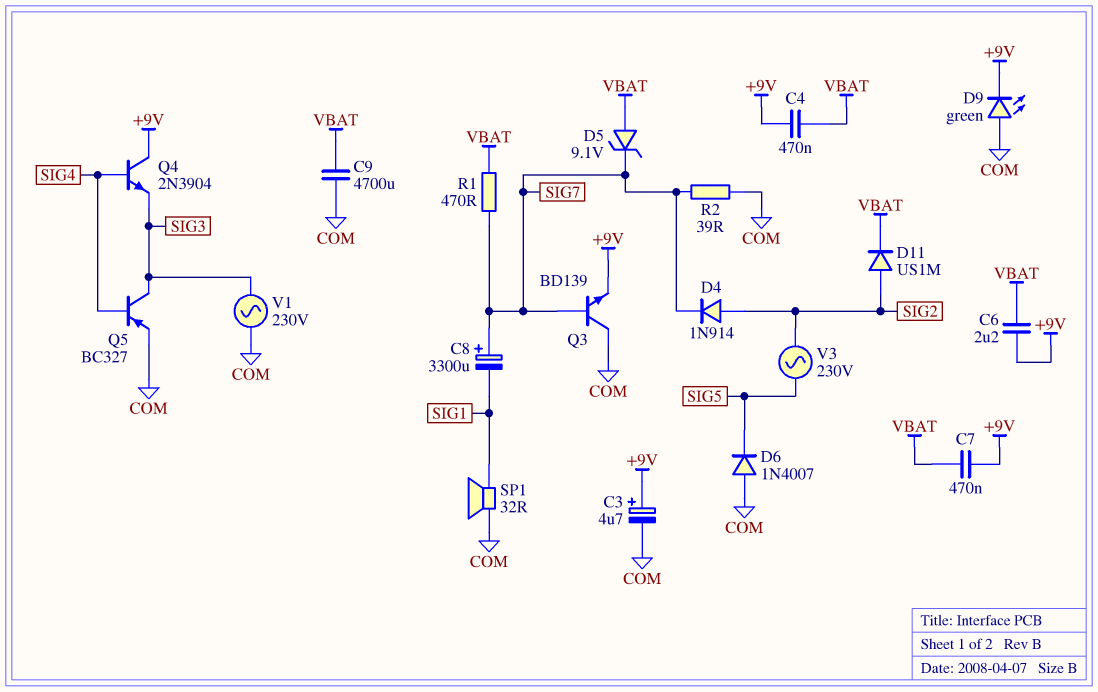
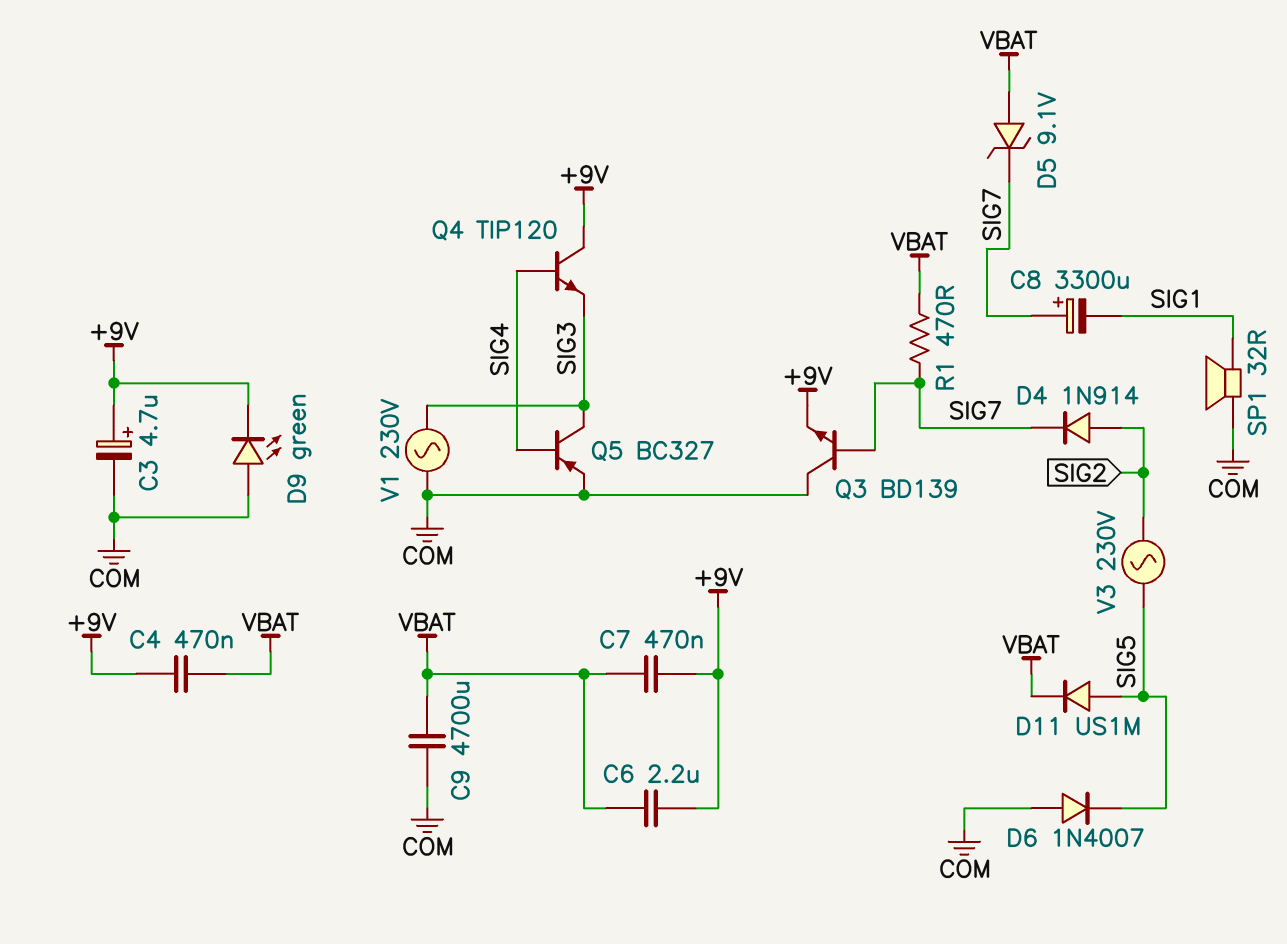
D11: diode US1M (A SIG2, K VBAT) -> diode US1M (A SIG5, K VBAT)
Q4: NPN 2N3904 (B SIG4, C +9V, E SIG3) -> NPN TIP120 (B SIG4, C +9V, E SIG3)
R2: 39 (COM, SIG7) -> none

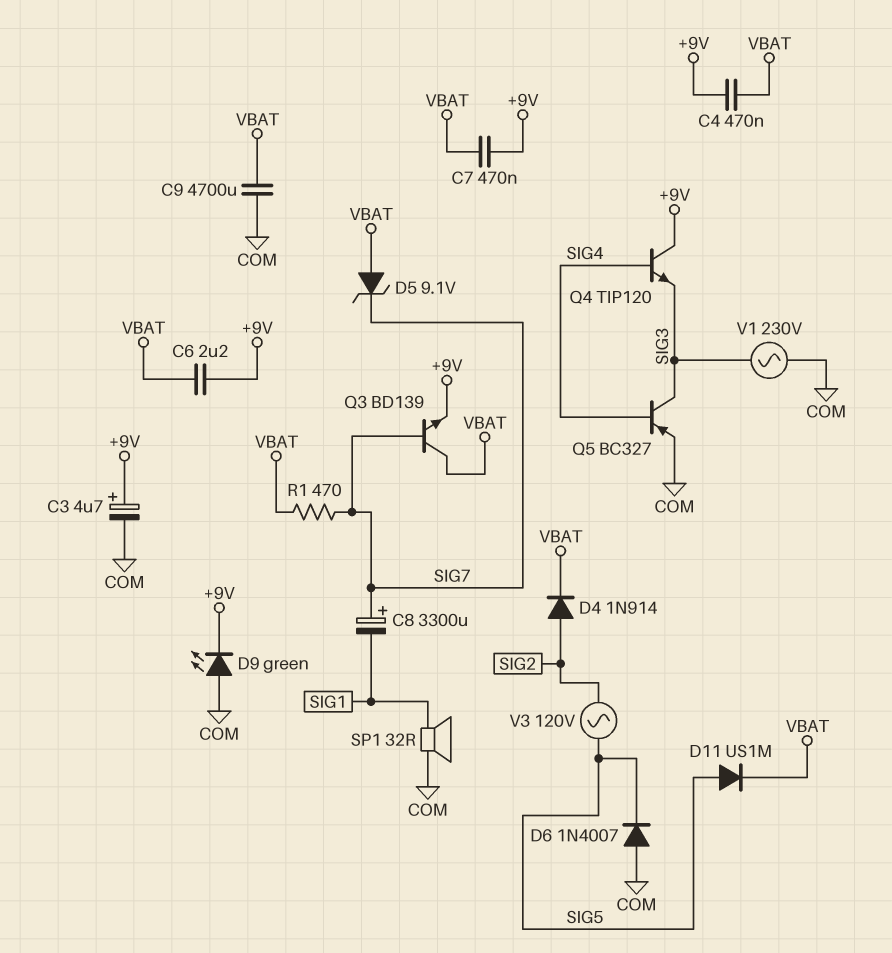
D4: diode 1N914 (A SIG2, K SIG7) -> diode 1N914 (A SIG2, K VBAT)
Q3: NPN BD139 (B SIG7, C COM, E +9V) -> NPN BD139 (B SIG7, C VBAT, E +9V)
V3: AC 230V (SIG2, SIG5) -> AC 120V (SIG2, SIG5)

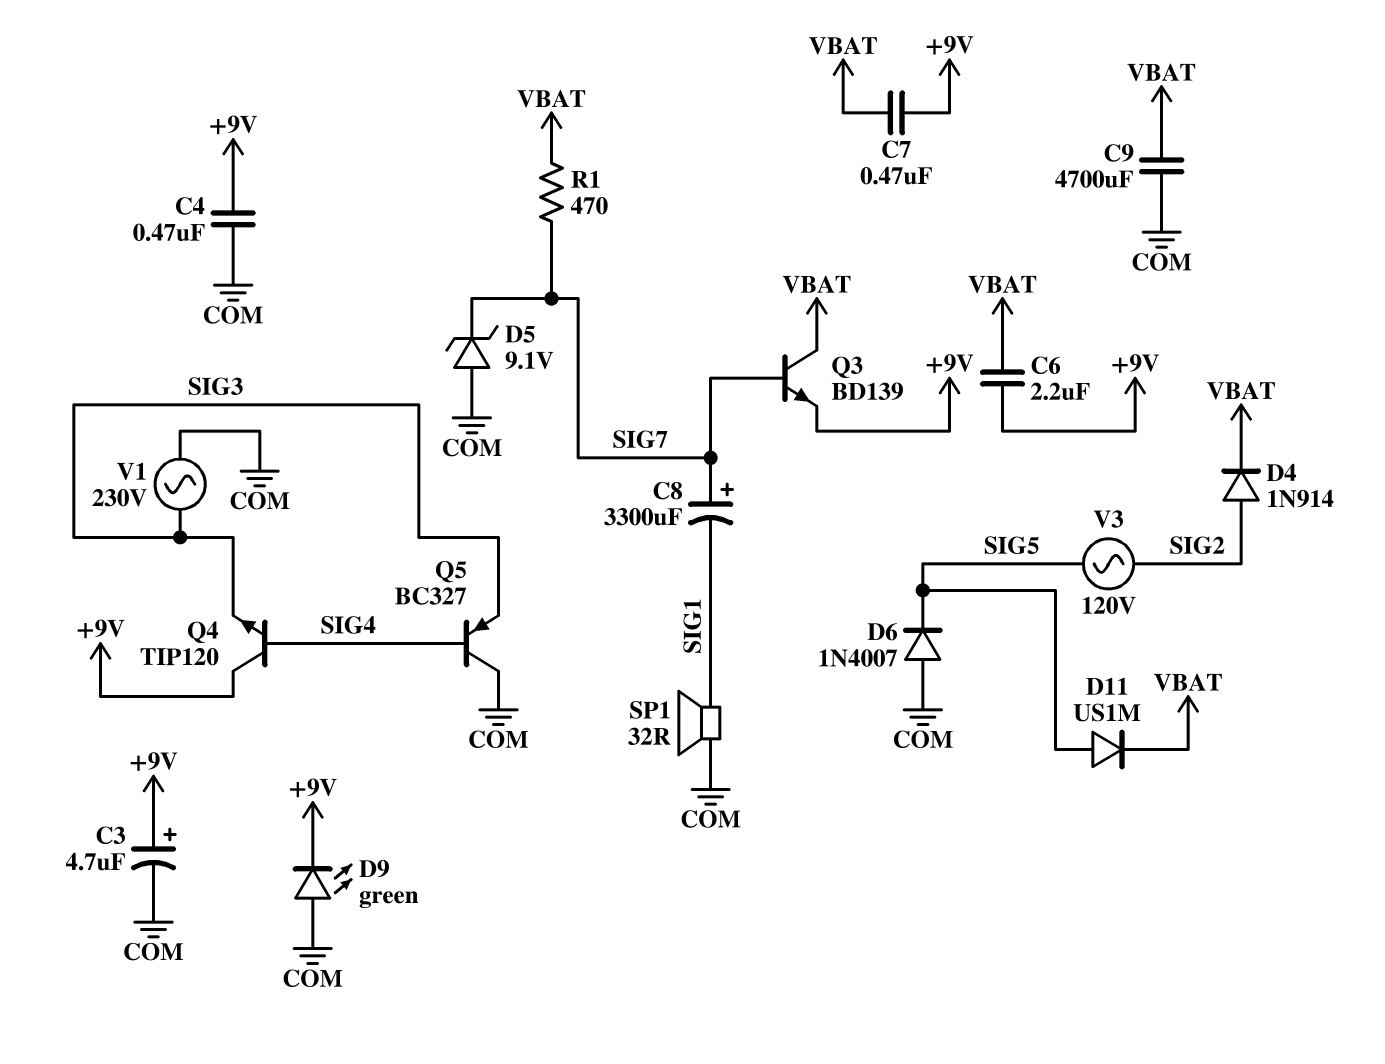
C4: 470nF (+9V, VBAT) -> 470nF (+9V, COM)
D5: zener 9.1V (A VBAT, K SIG7) -> zener 9.1V (A COM, K SIG7)
Q5: PNP BC327 (B SIG4, C SIG3, E COM) -> PNP BC327 (B SIG4, C COM, E SIG3)

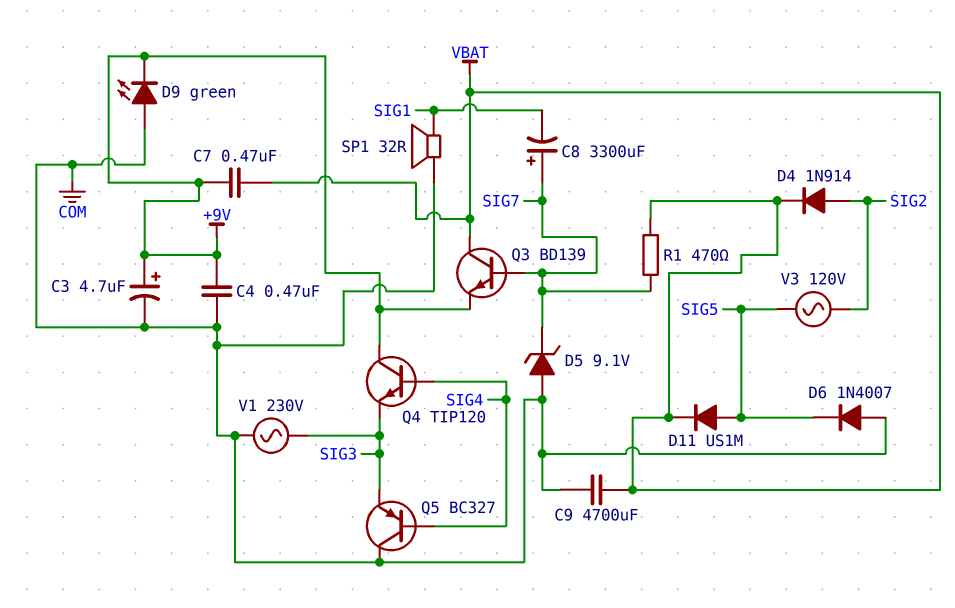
C6: 2.2uF (+9V, VBAT) -> none

